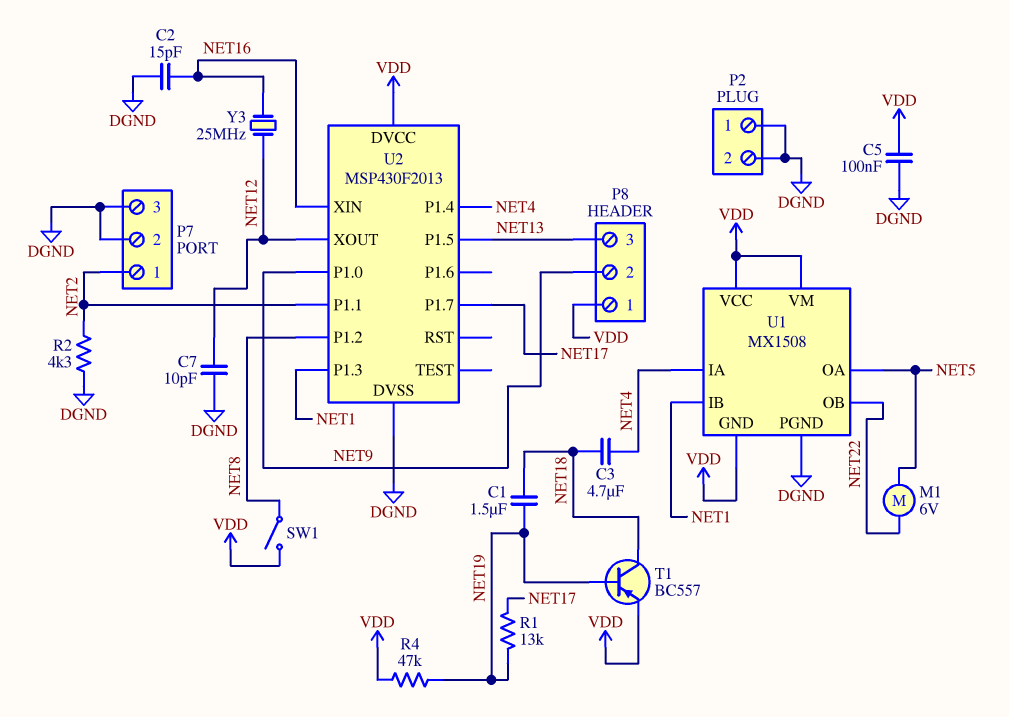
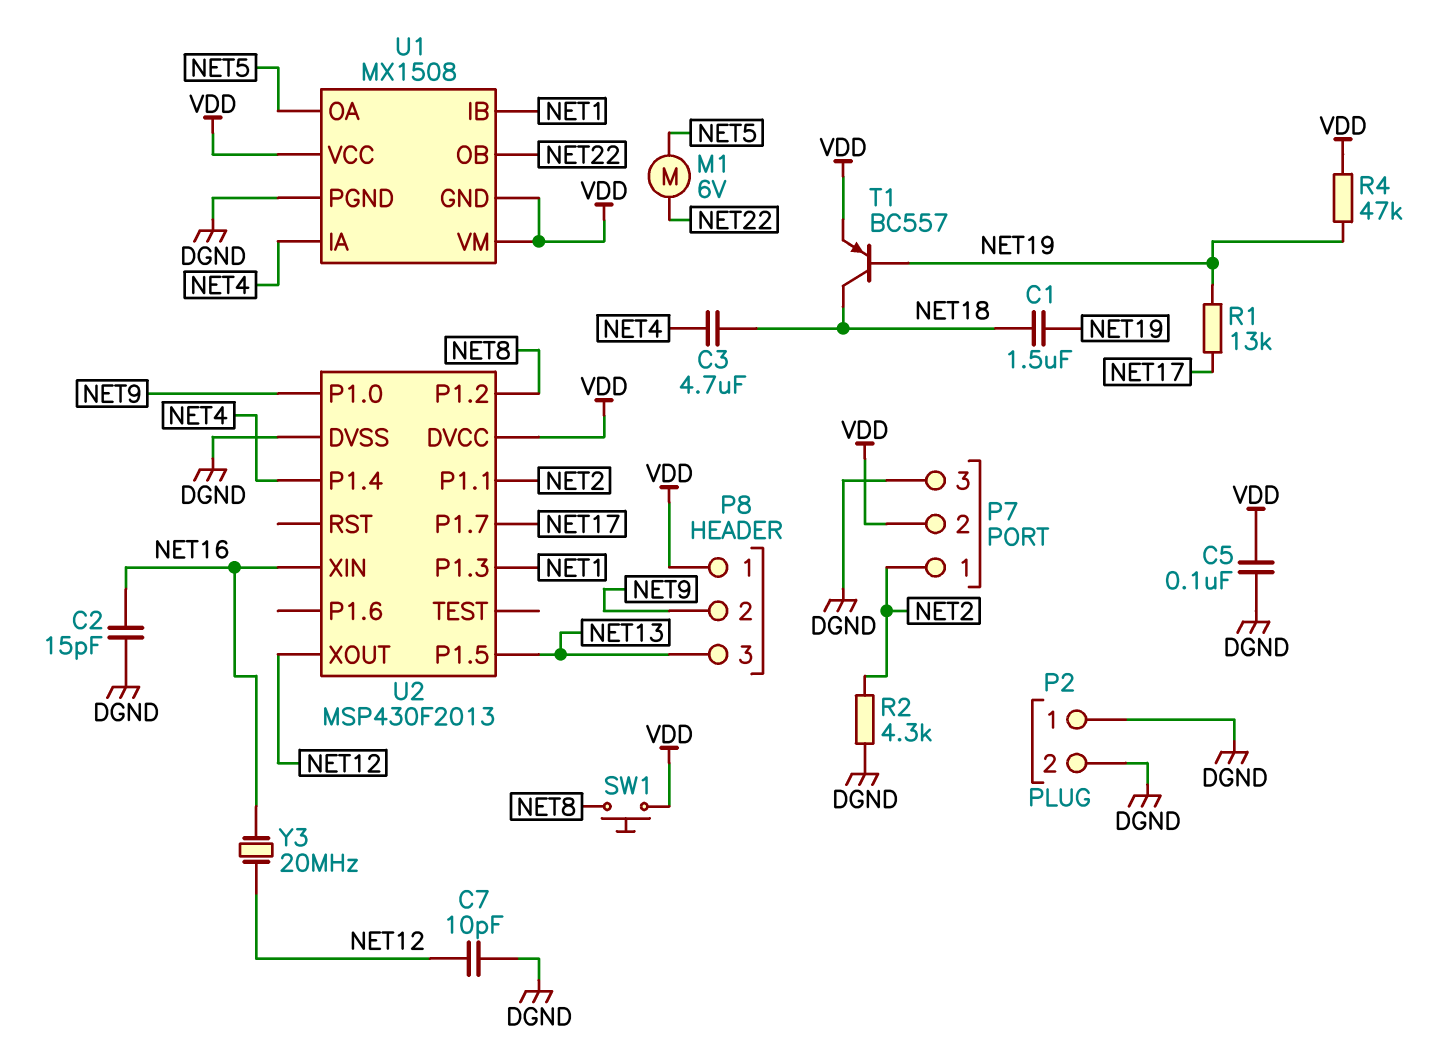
P7 pin 2: DGND -> VDD
SW1: switch (NET8, VDD) -> button (NET8, VDD)
Y3: 25MHz (NET12, NET16) -> 20MHz (NET12, NET16)

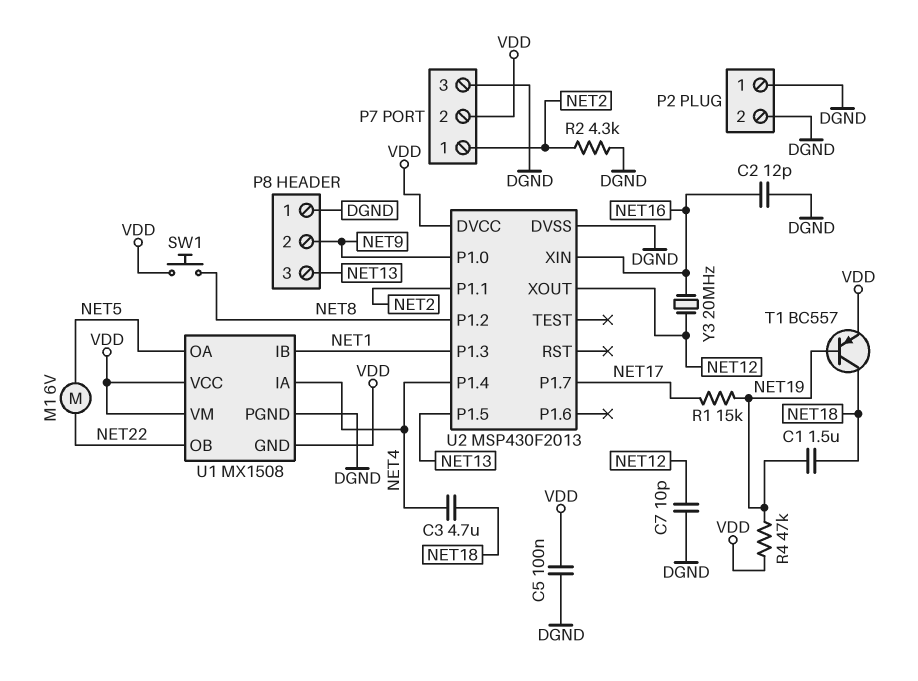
C2: 15pF (DGND, NET16) -> 12pF (DGND, NET16)
P8 pin 1: VDD -> DGND
R1: 13k (NET17, NET19) -> 15k (NET17, NET19)

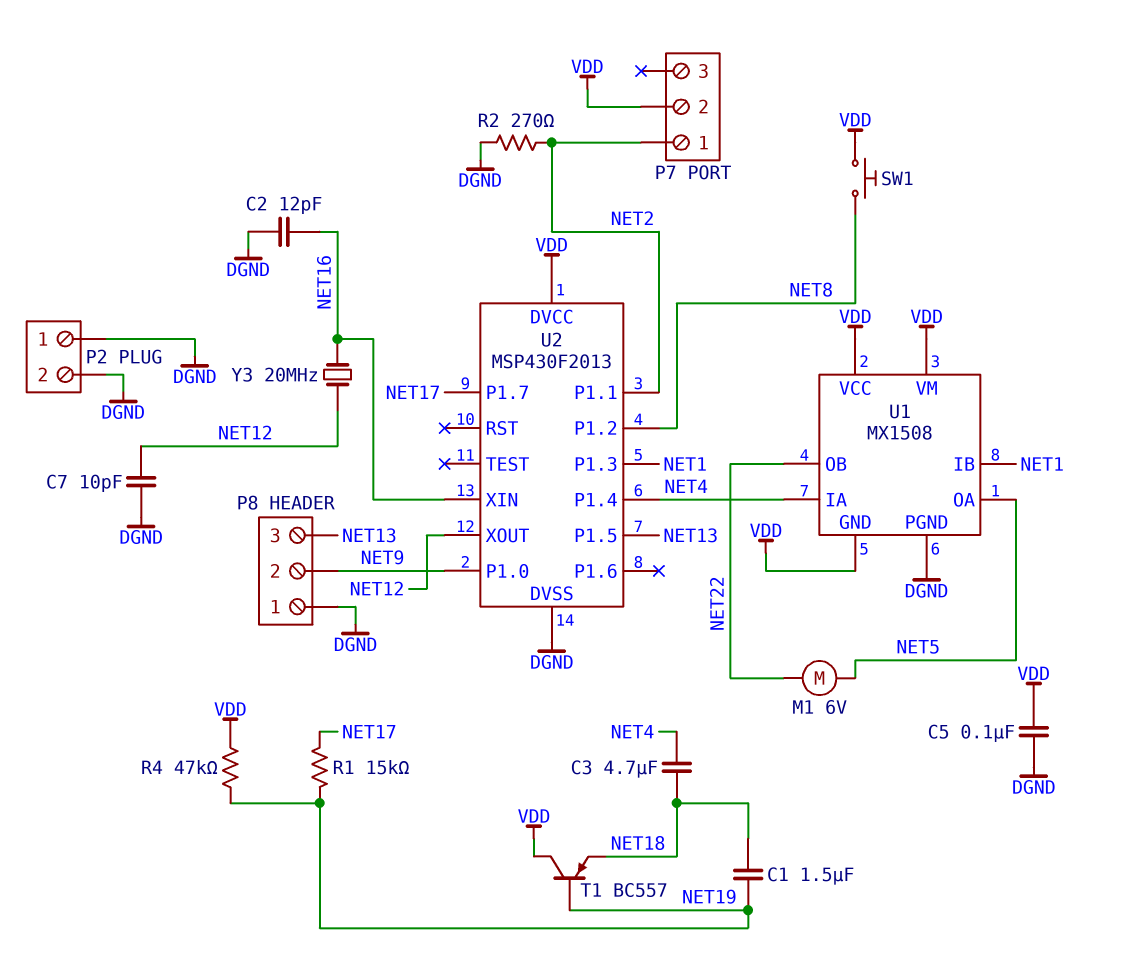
P7 pin 3: DGND -> none
R2: 4.3k (DGND, NET2) -> 270 (DGND, NET2)
T1: PNP BC557 (B NET19, C NET18, E VDD) -> PNP BC557 (B NET19, C VDD, E NET18)

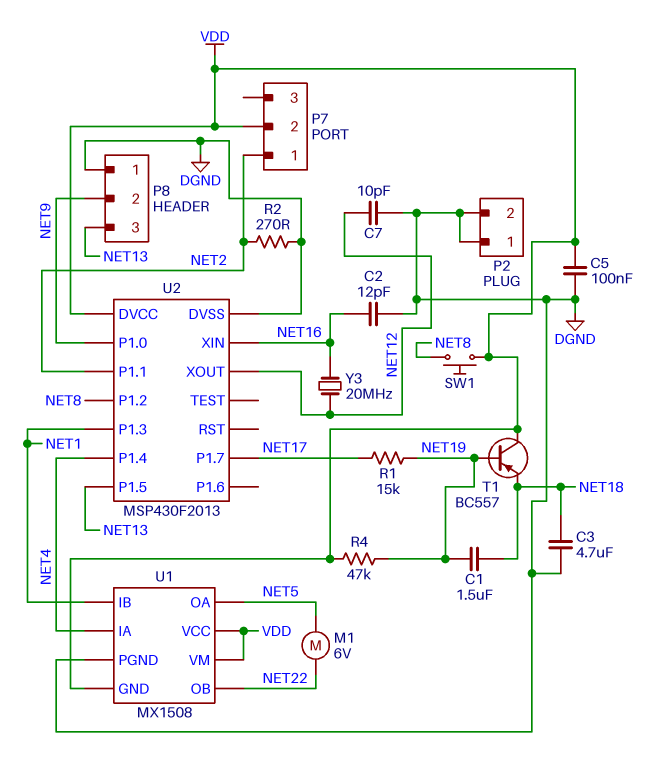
C3: 4.7uF (NET4, NET18) -> 4.7uF (DGND, NET18)

